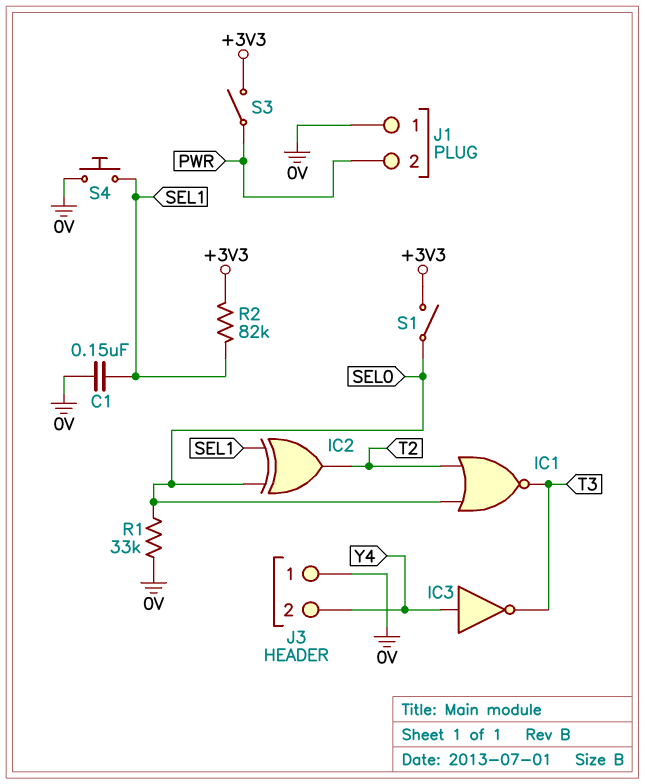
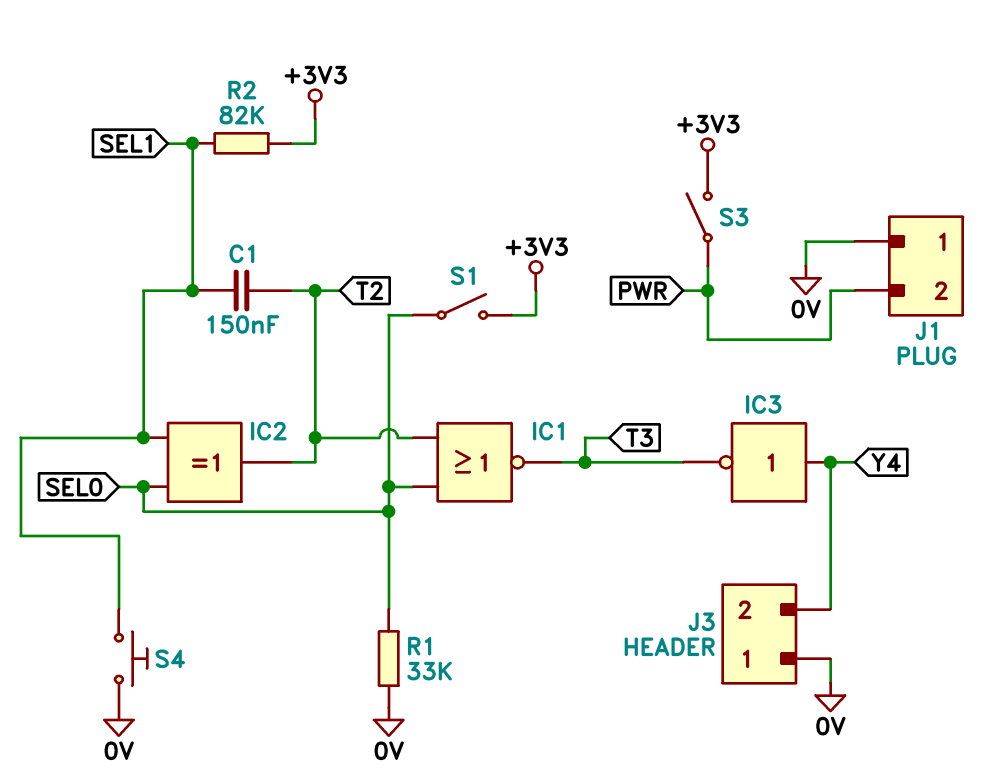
C1: 150nF (0V, SEL1) -> 150nF (SEL1, T2)

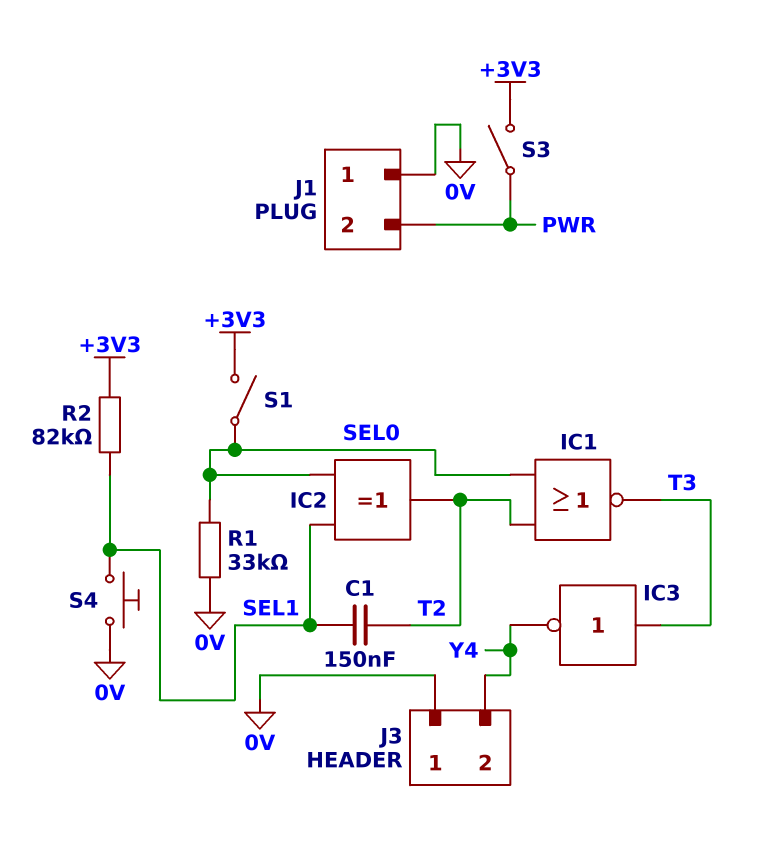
IC3: NOT (in Y4, out T3) -> NOT (in T3, out Y4)

